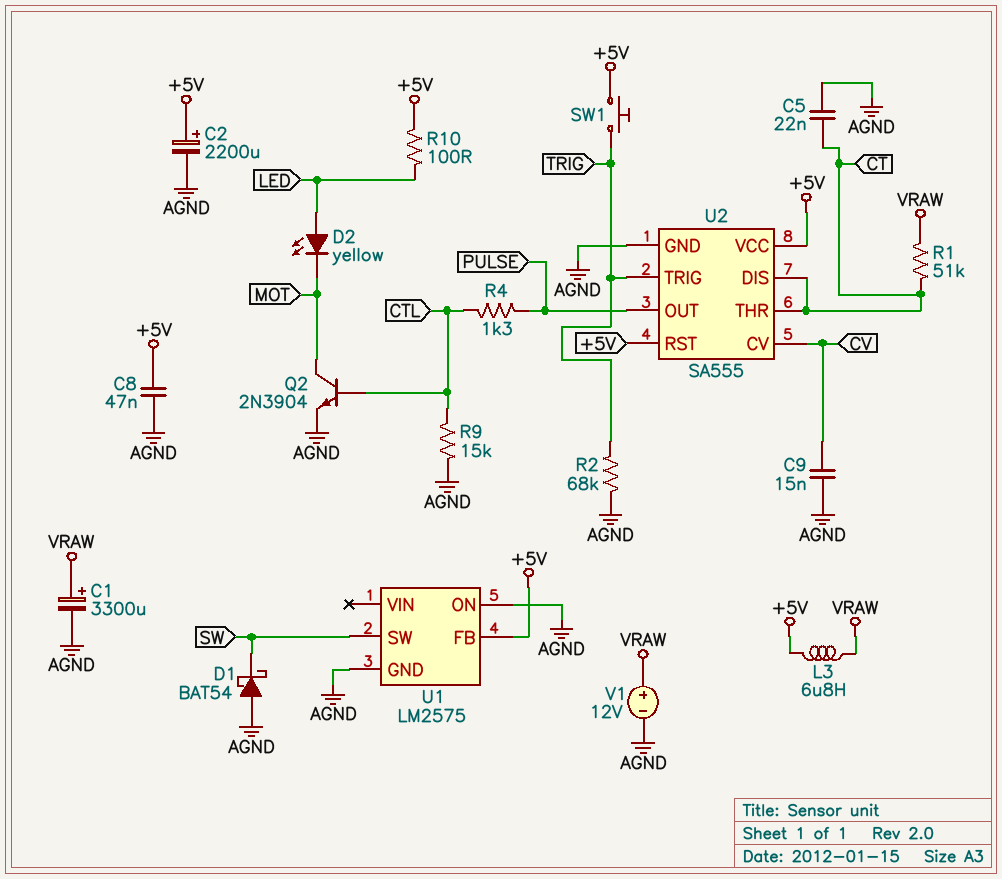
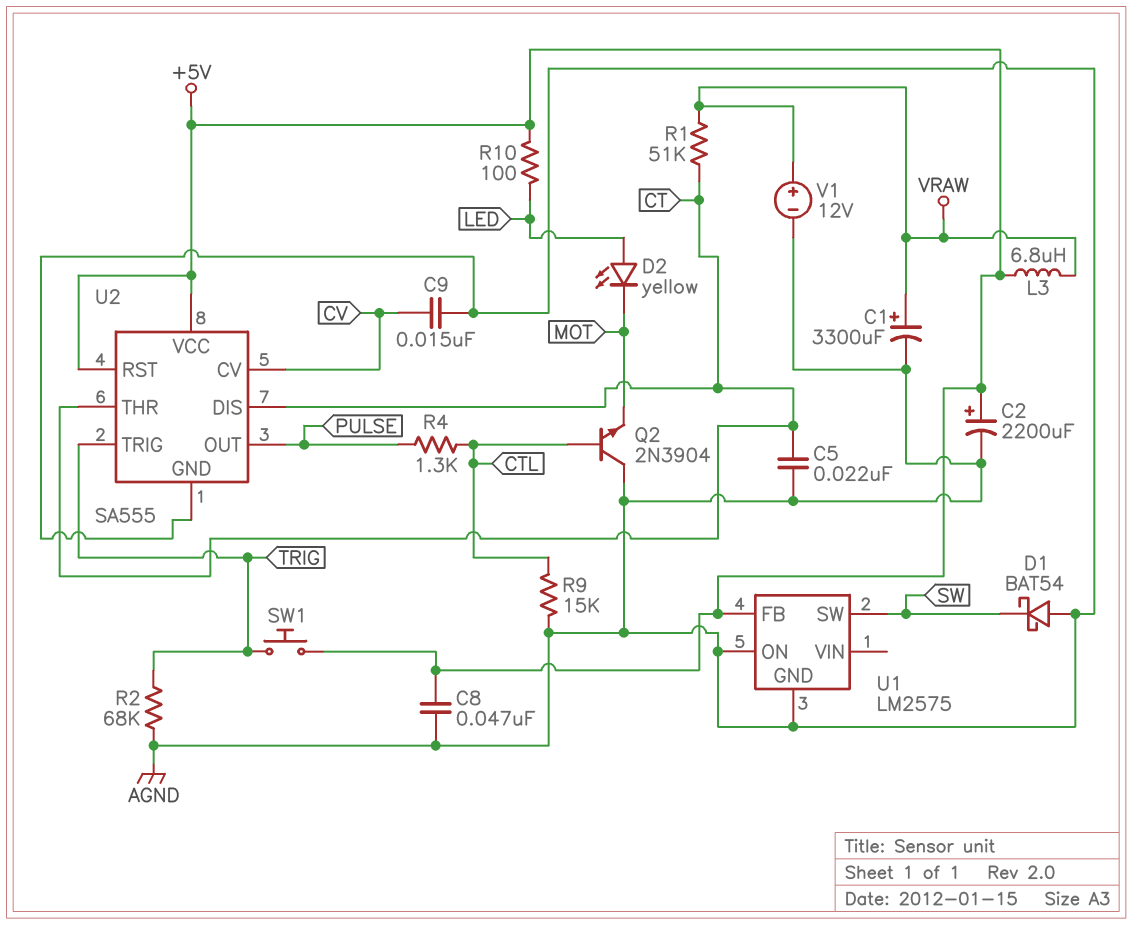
Q2: NPN 2N3904 (B CTL, C MOT, E AGND) -> NPN 2N3904 (B CTL, C AGND, E MOT)

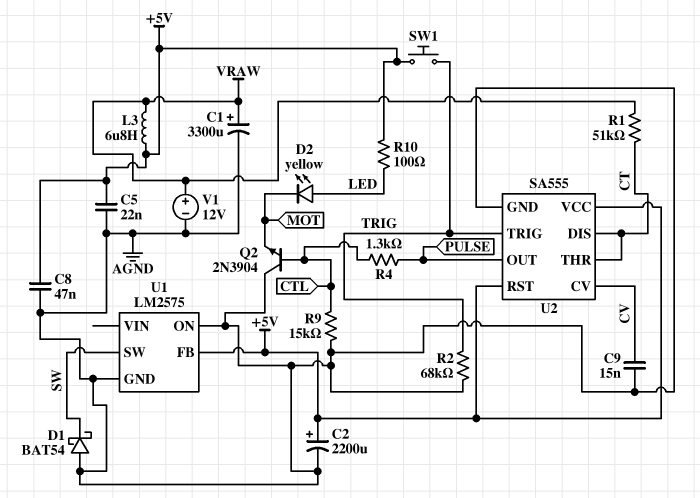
C5: 22nF (AGND, CT) -> 22nF (+5V, AGND)

